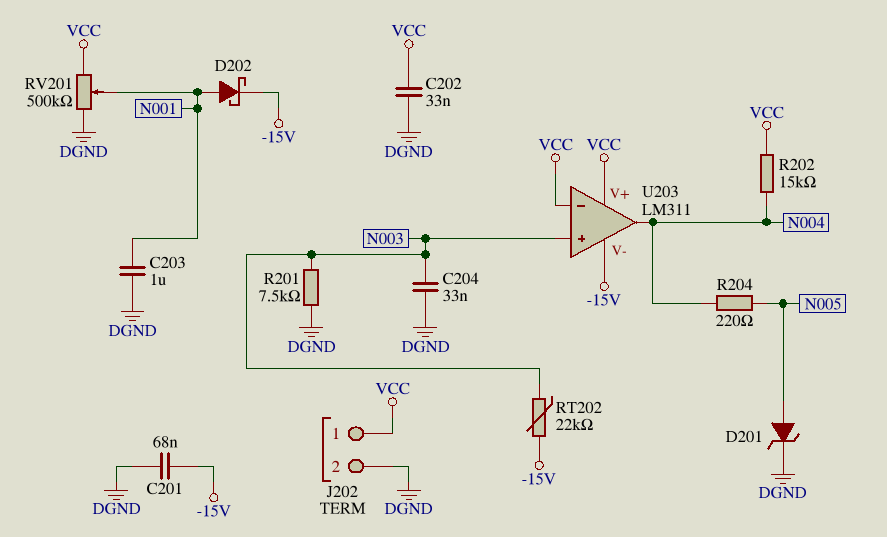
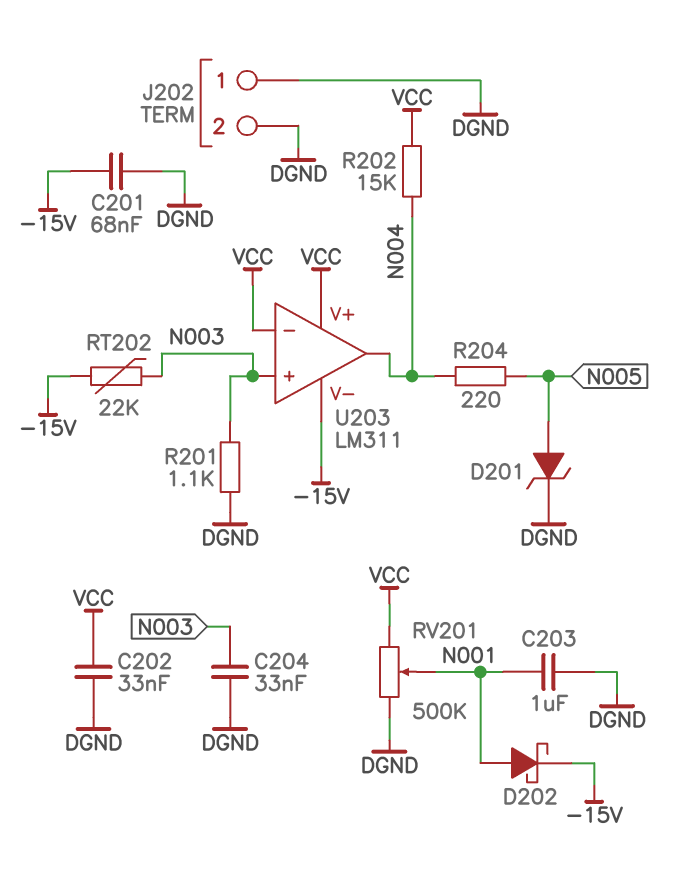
J202 pin 1: VCC -> DGND
R201: 7.5k (DGND, N003) -> 1.1k (DGND, N003)

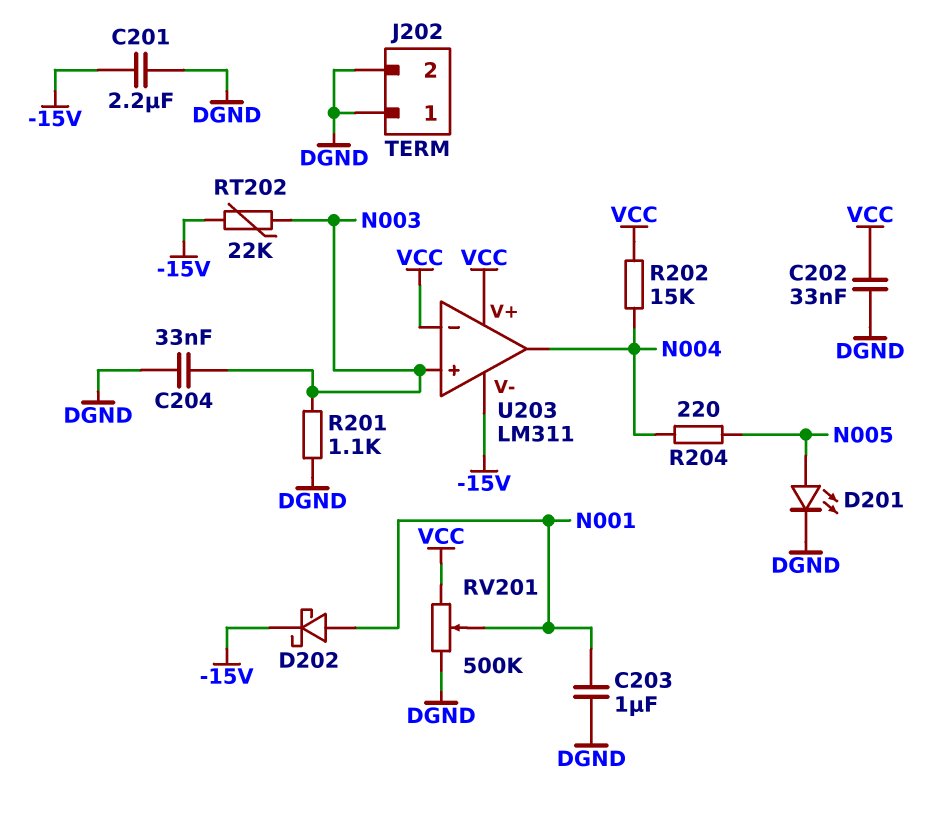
C201: 68nF (-15V, DGND) -> 2.2uF (-15V, DGND)
D201: zener (A N005, K DGND) -> LED (A N005, K DGND)

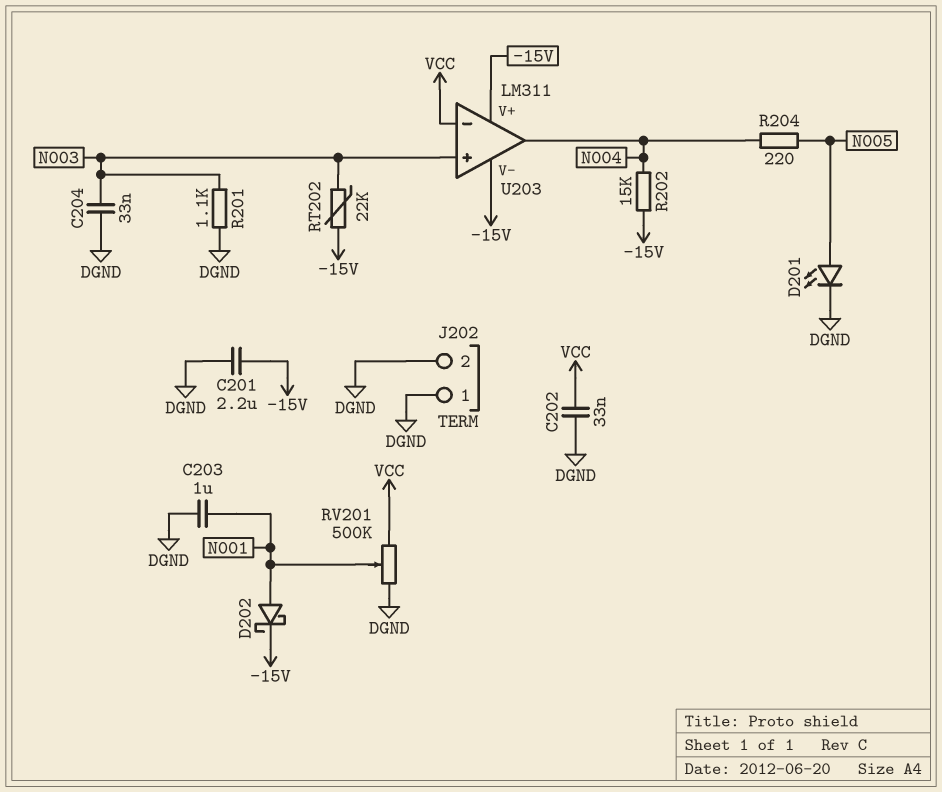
R202: 15k (N004, VCC) -> 15k (-15V, N004)
U203 pin V+: VCC -> -15V

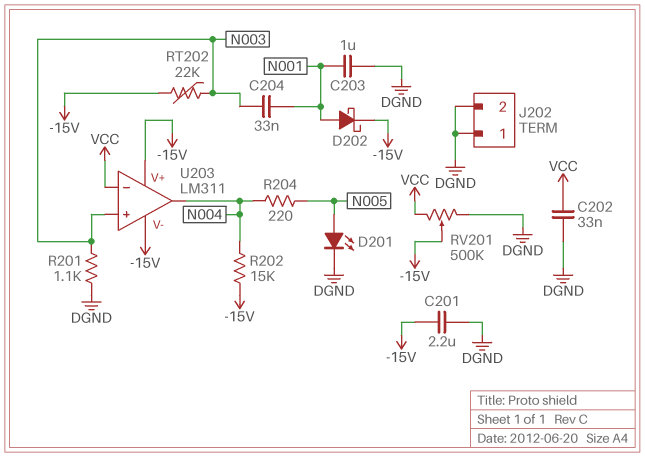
C204: 33nF (DGND, N003) -> 33nF (N001, N003)
RV201: 500k (DGND, VCC, wiper N001) -> 500k (DGND, VCC, wiper -15V)

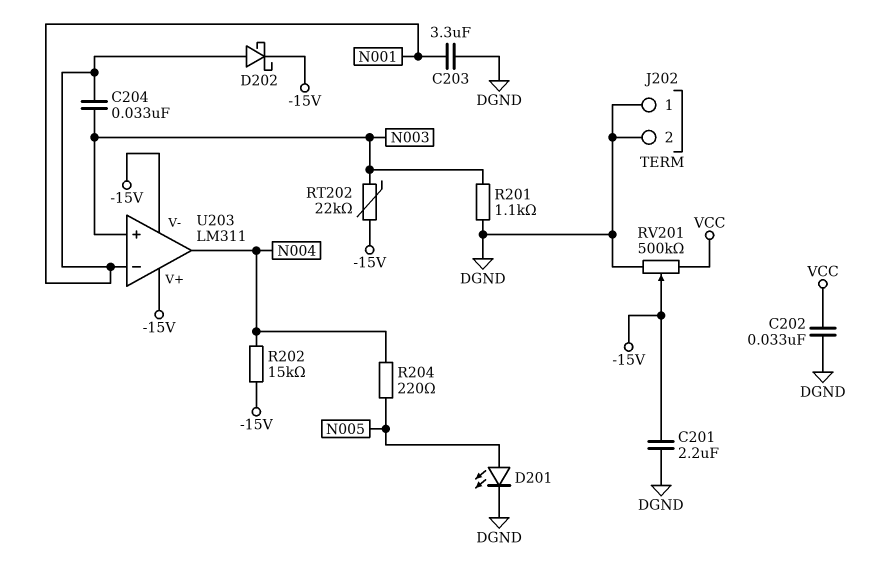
C203: 1uF (DGND, N001) -> 3.3uF (DGND, N001)
U203 pin in-: VCC -> N001

